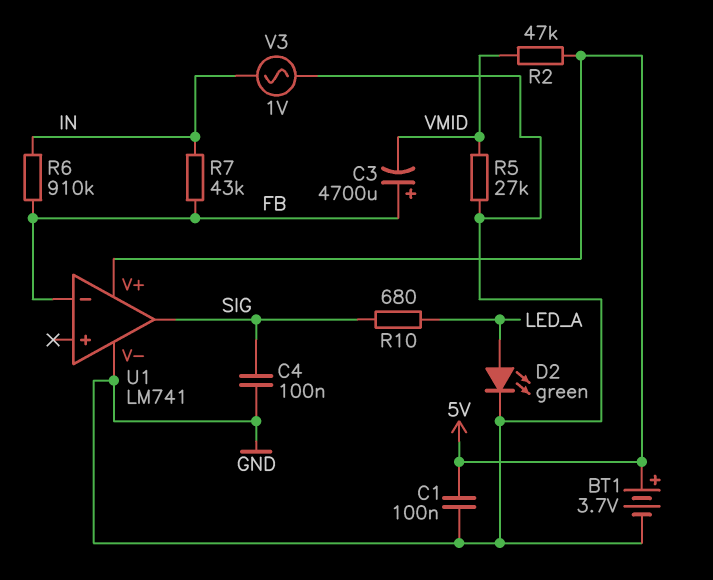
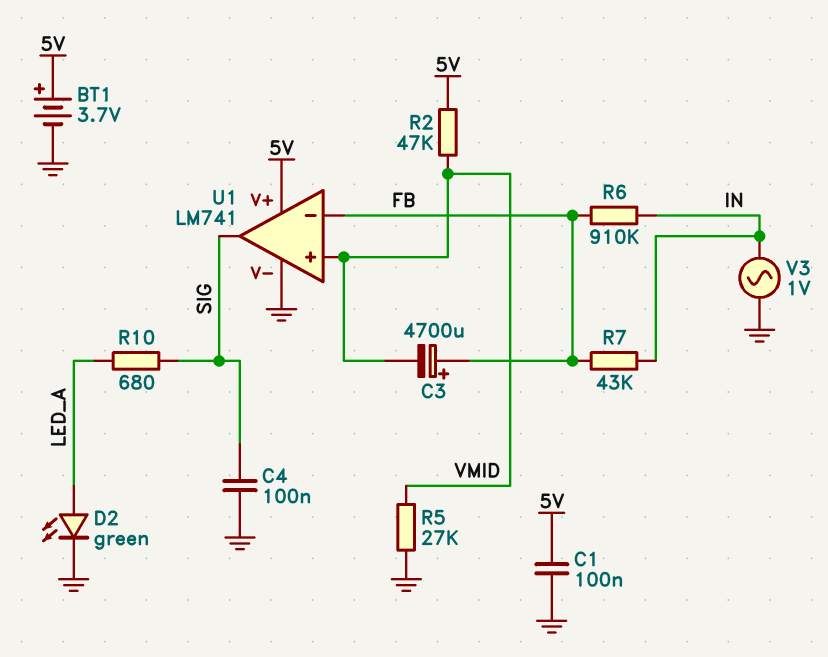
U1 pin in+: none -> VMID

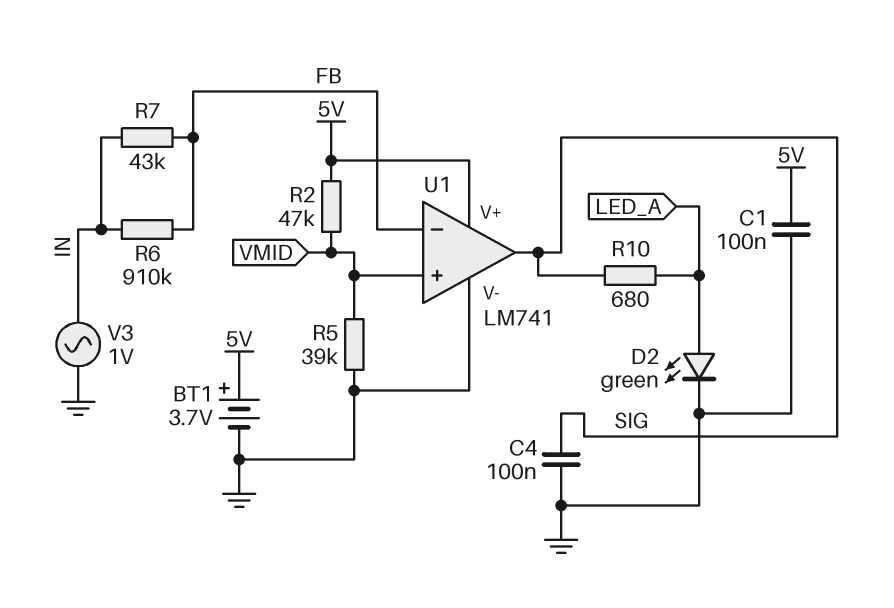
C3: 4700uF (plus FB, minus VMID) -> none
R5: 27k (GND, VMID) -> 39k (GND, VMID)

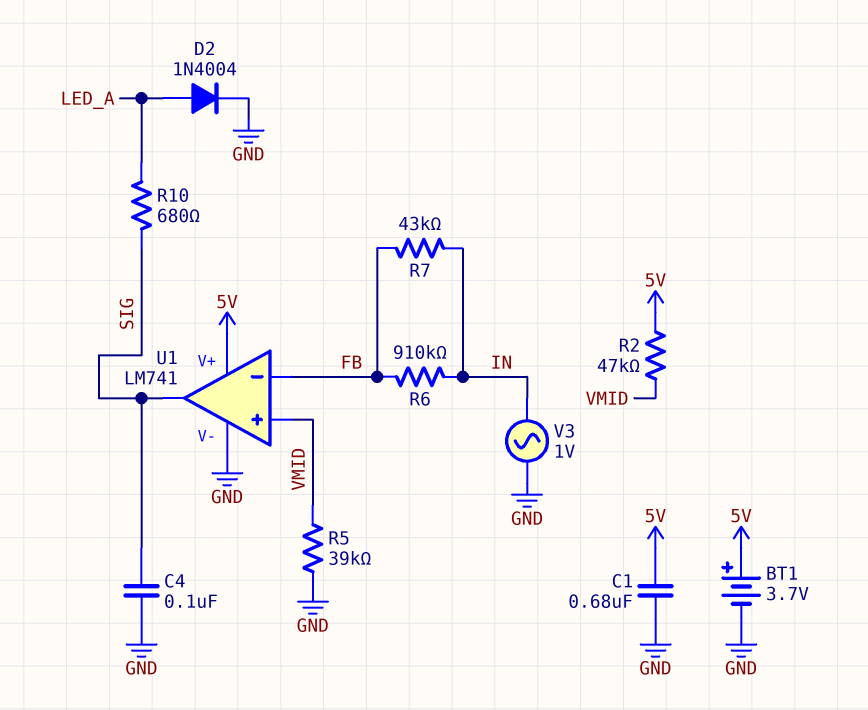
C1: 100nF (5V, GND) -> 680nF (5V, GND)
D2: LED green (A LED_A, K GND) -> diode 1N4004 (A LED_A, K GND)

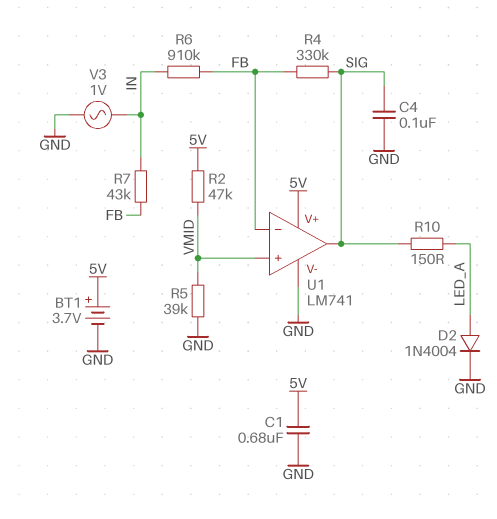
R4: none -> 330k (FB, SIG)
R10: 680 (LED_A, SIG) -> 150 (LED_A, SIG)

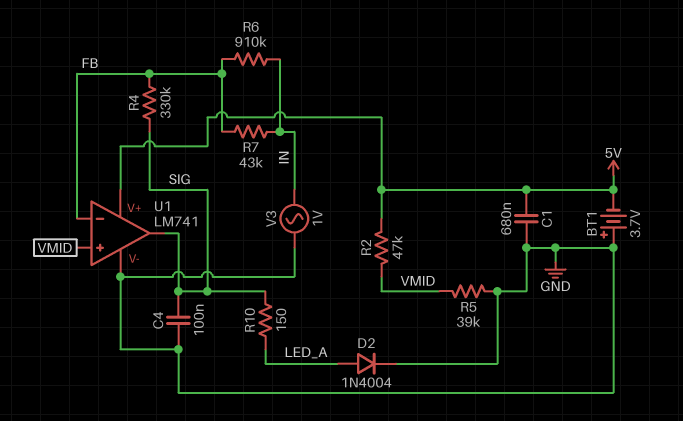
BT1: 3.7V (plus 5V, minus GND) -> 3.7V (plus GND, minus 5V)

